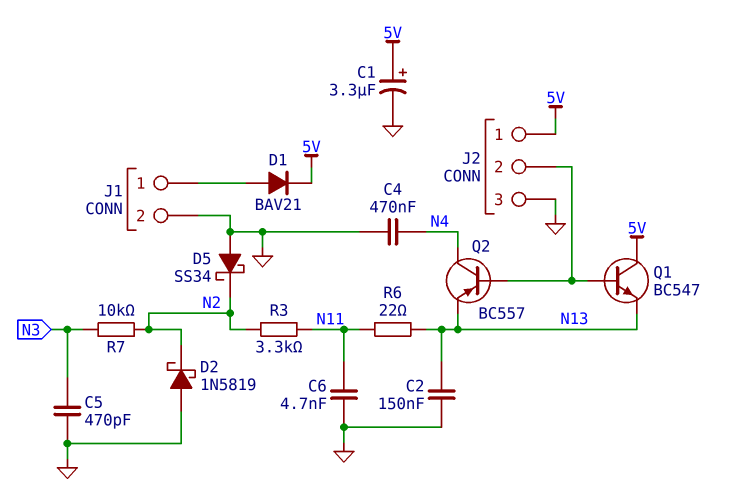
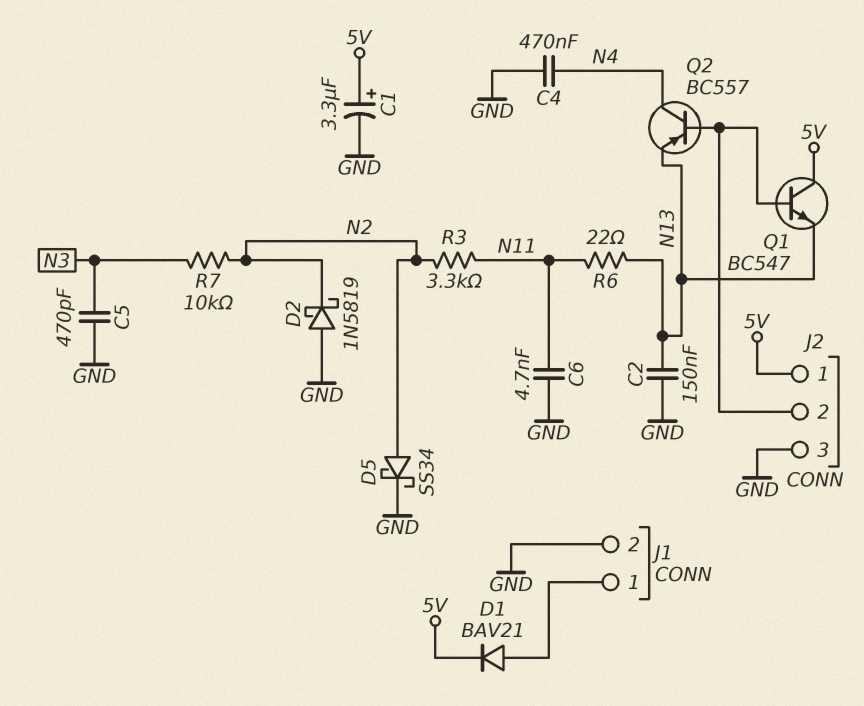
D5: schottky SS34 (A GND, K N2) -> schottky SS34 (A N2, K GND)

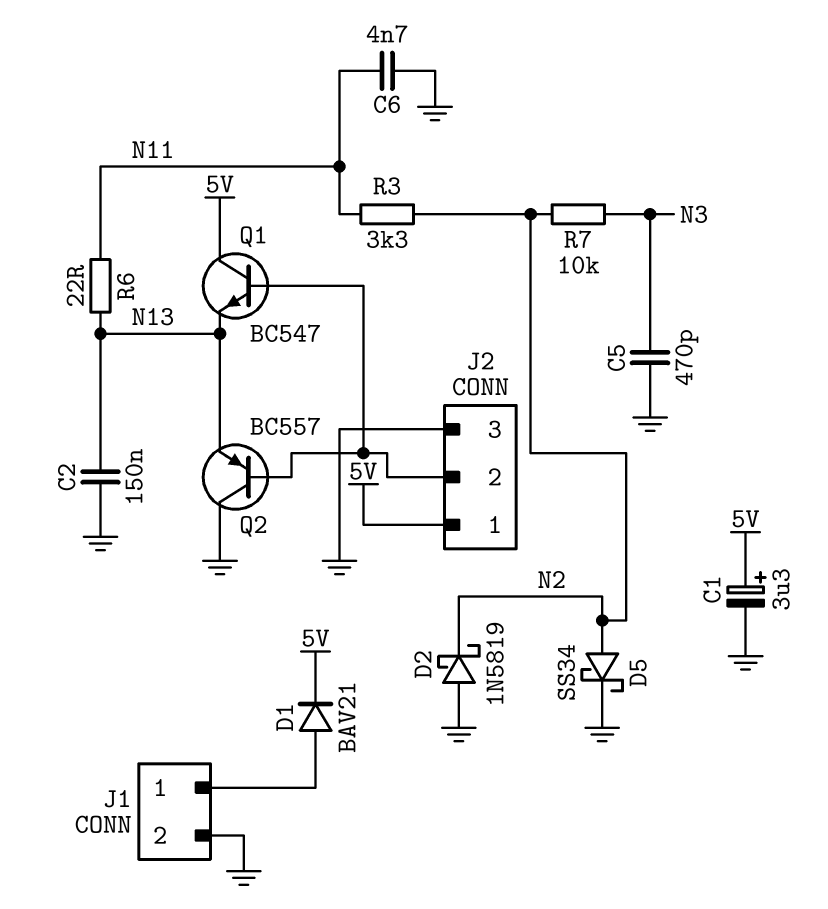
C4: 470nF (GND, N4) -> none
Q2: PNP BC557 (B J2/2, C N4, E N13) -> PNP BC557 (B J2/2, C GND, E N13)

